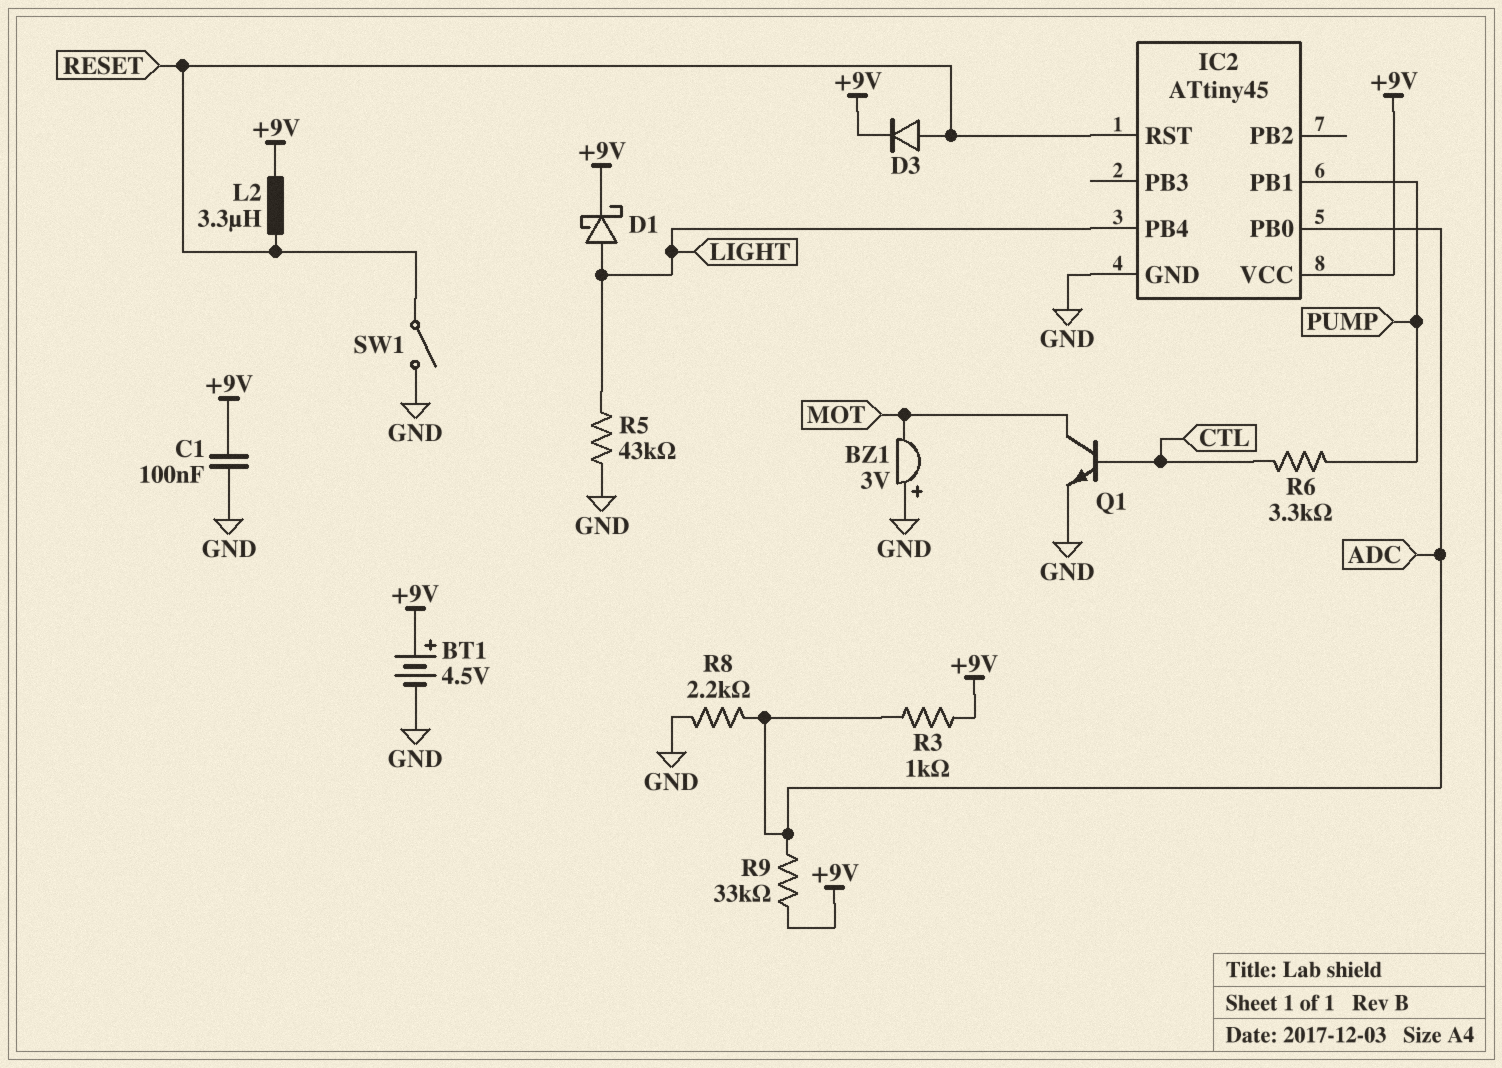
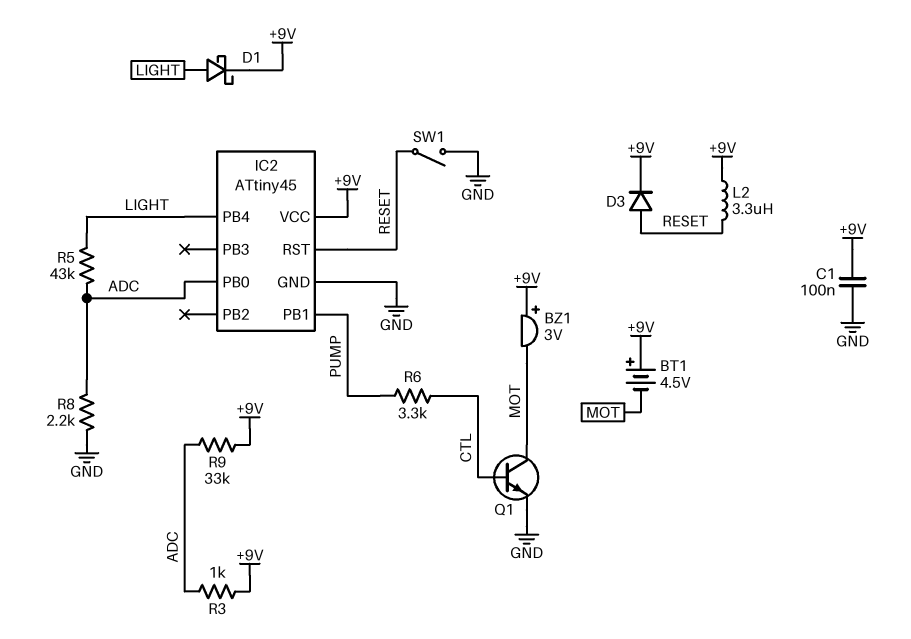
BT1: 4.5V (plus +9V, minus GND) -> 4.5V (plus +9V, minus MOT)
BZ1: buzzer 3V (plus GND, minus MOT) -> buzzer 3V (plus +9V, minus MOT)
R5: 43k (GND, LIGHT) -> 43k (ADC, LIGHT)

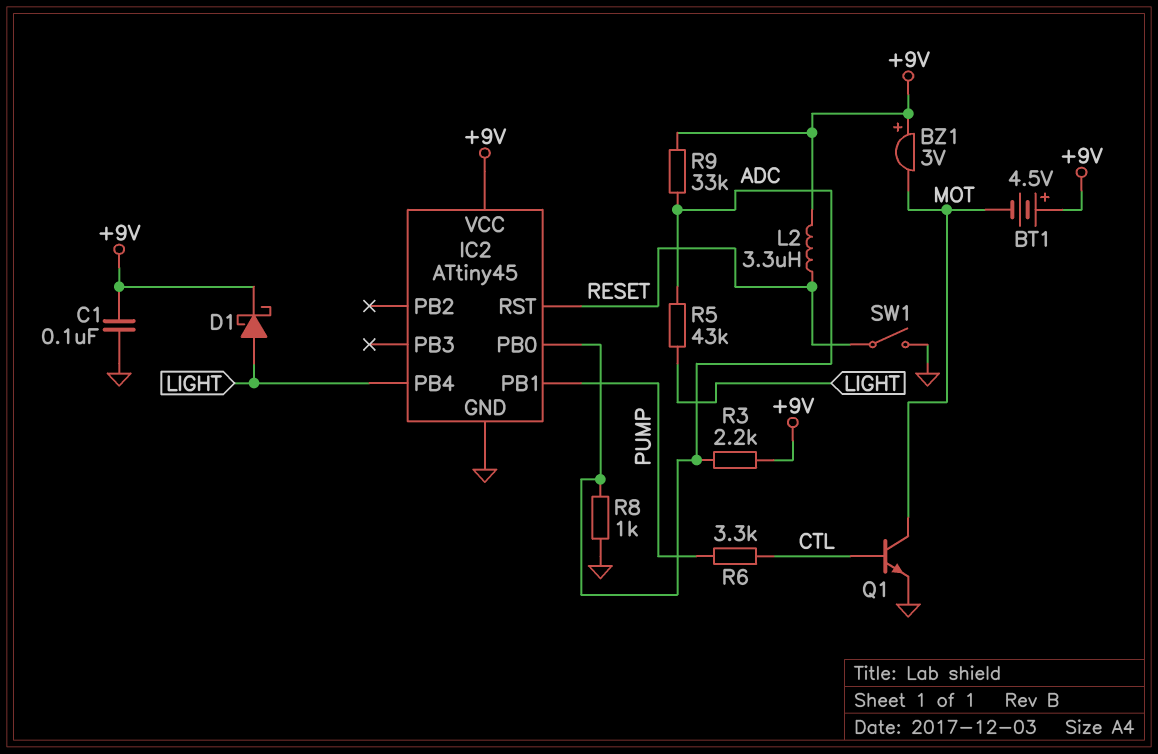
D3: diode (A RESET, K +9V) -> none
R3: 1k (+9V, ADC) -> 2.2k (+9V, ADC)
R8: 2.2k (ADC, GND) -> 1k (ADC, GND)

